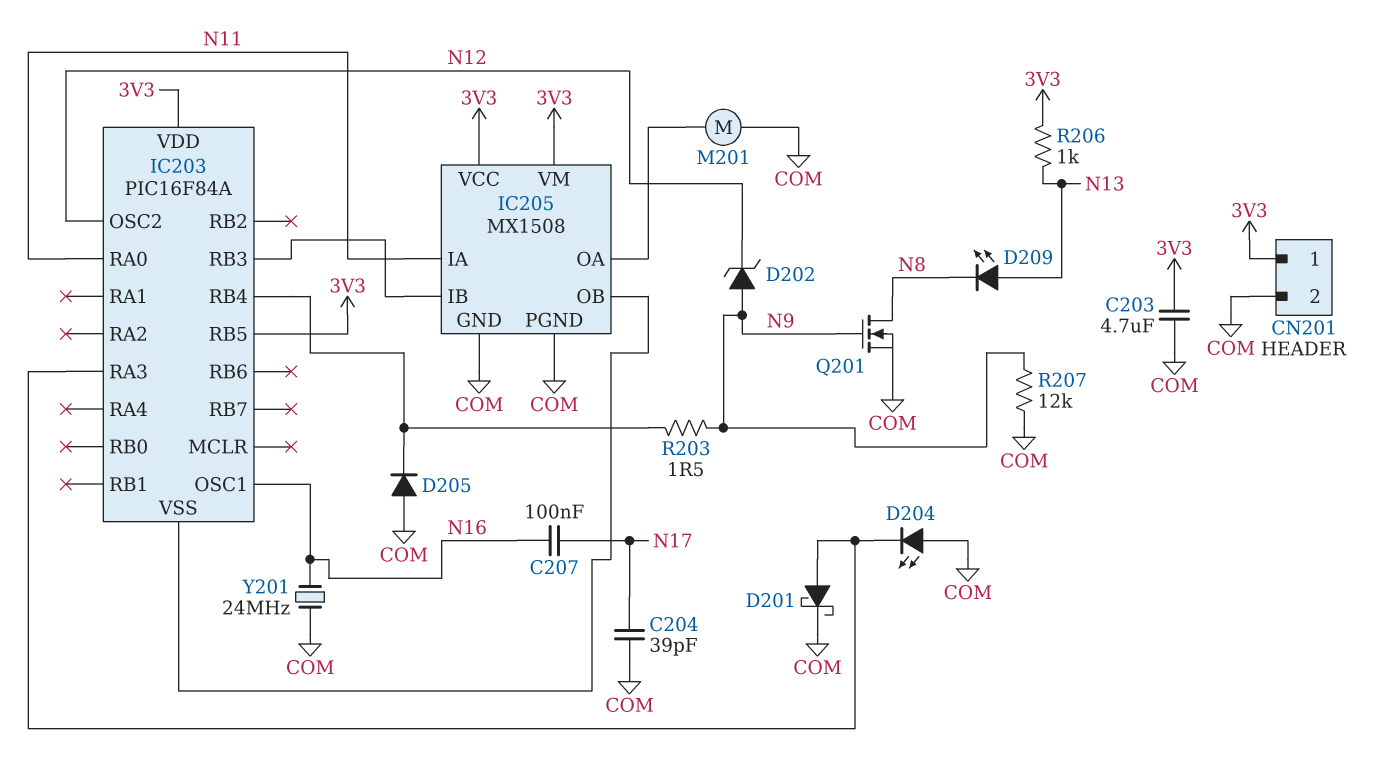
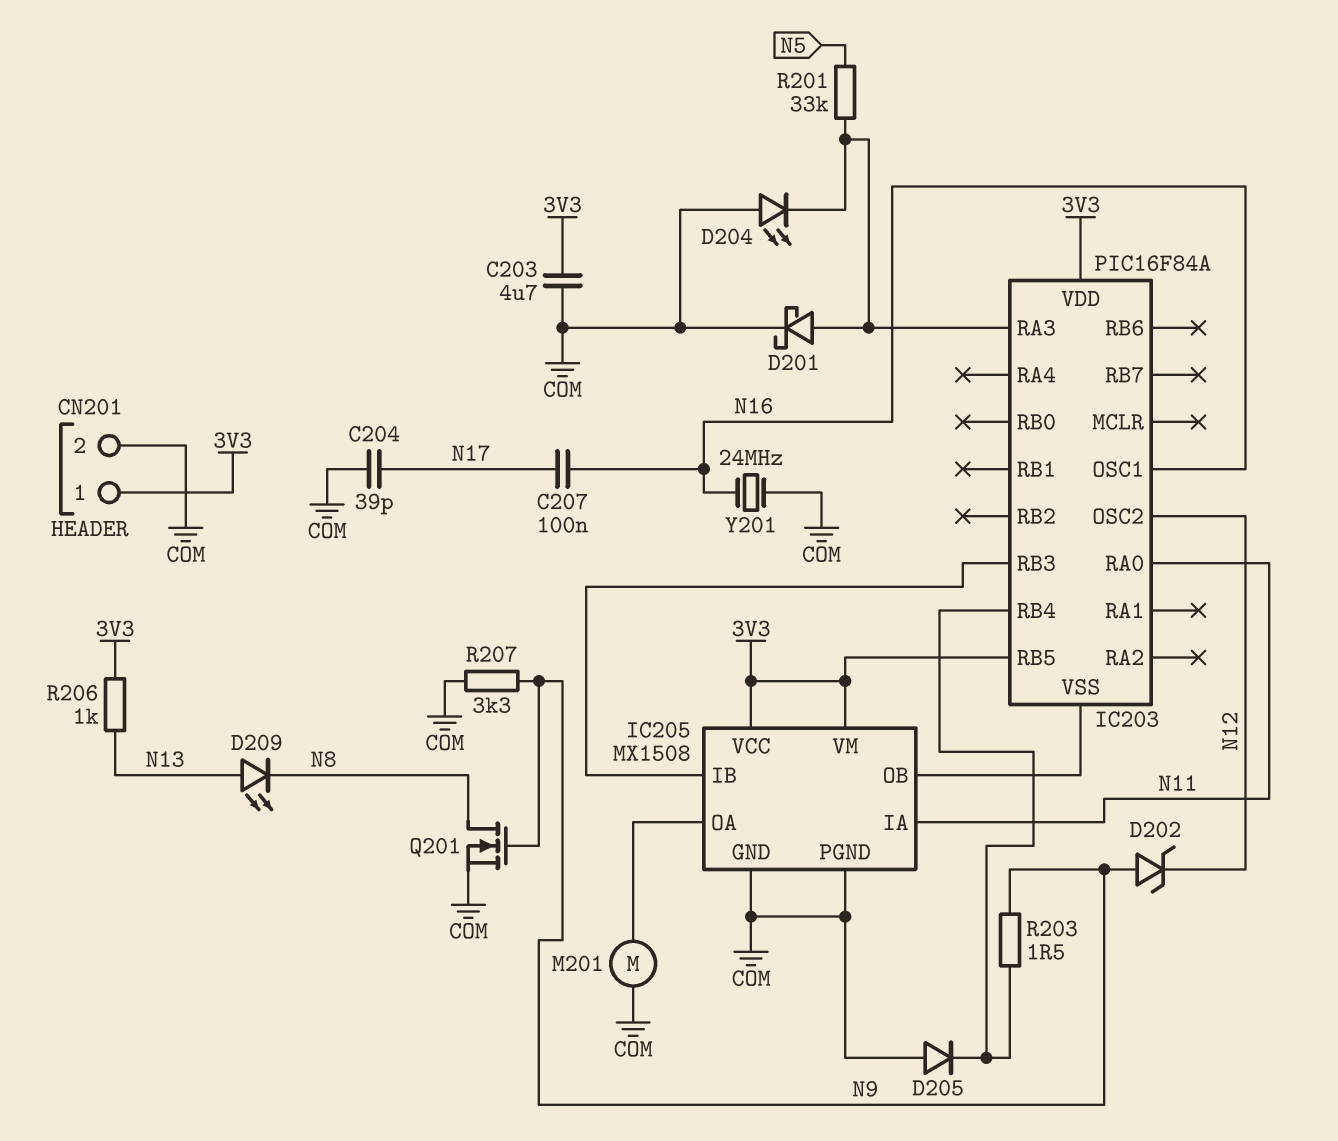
R201: none -> 33k (IC203/RA3, N5)
R207: 12k (COM, N9) -> 3.3k (COM, N9)

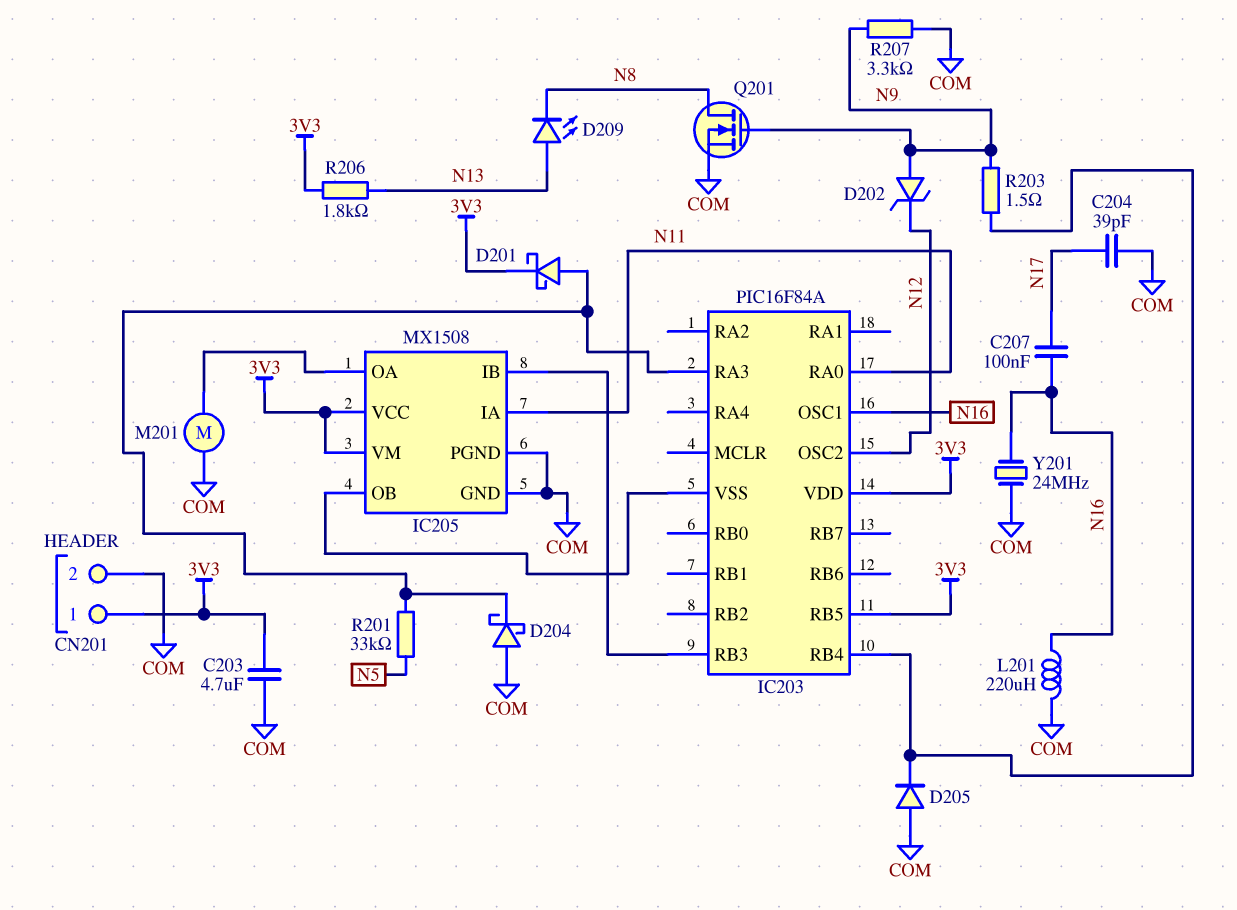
D201: schottky (A IC203/RA3, K COM) -> schottky (A IC203/RA3, K 3V3)
D204: LED (A COM, K IC203/RA3) -> schottky (A COM, K IC203/RA3)
L201: none -> 220uH (COM, N16)
R206: 1k (3V3, N13) -> 1.8k (3V3, N13)

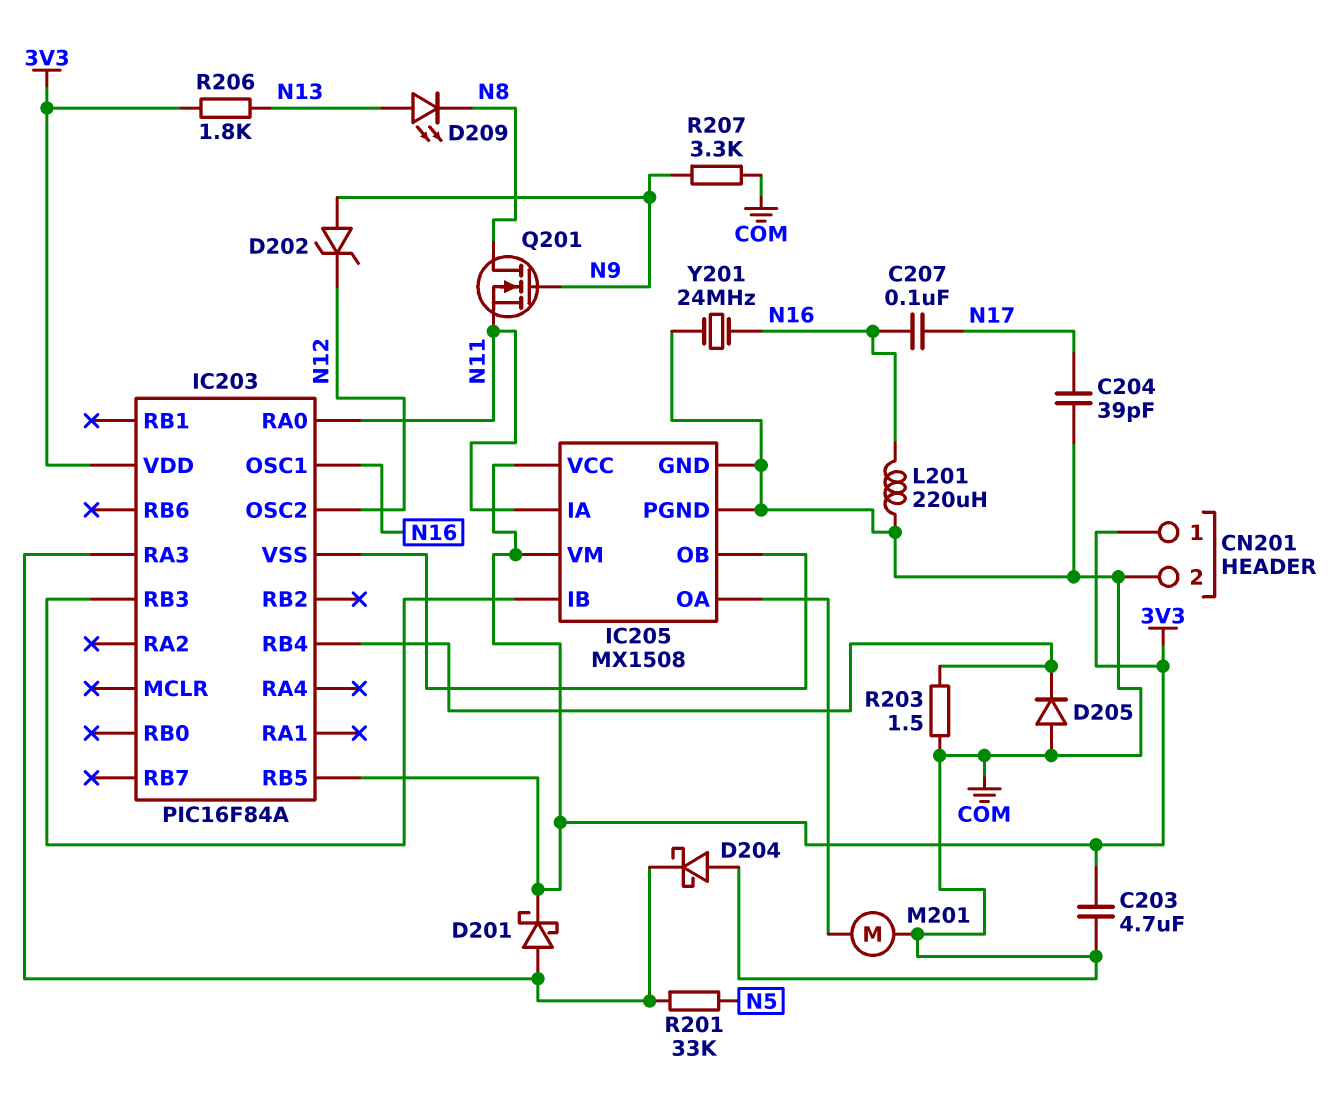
Q201: NMOS (G N9, D N8, S COM) -> NMOS (G N9, D N8, S N11)
R203: 1.5 (IC203/RB4, N9) -> 1.5 (COM, IC203/RB4)

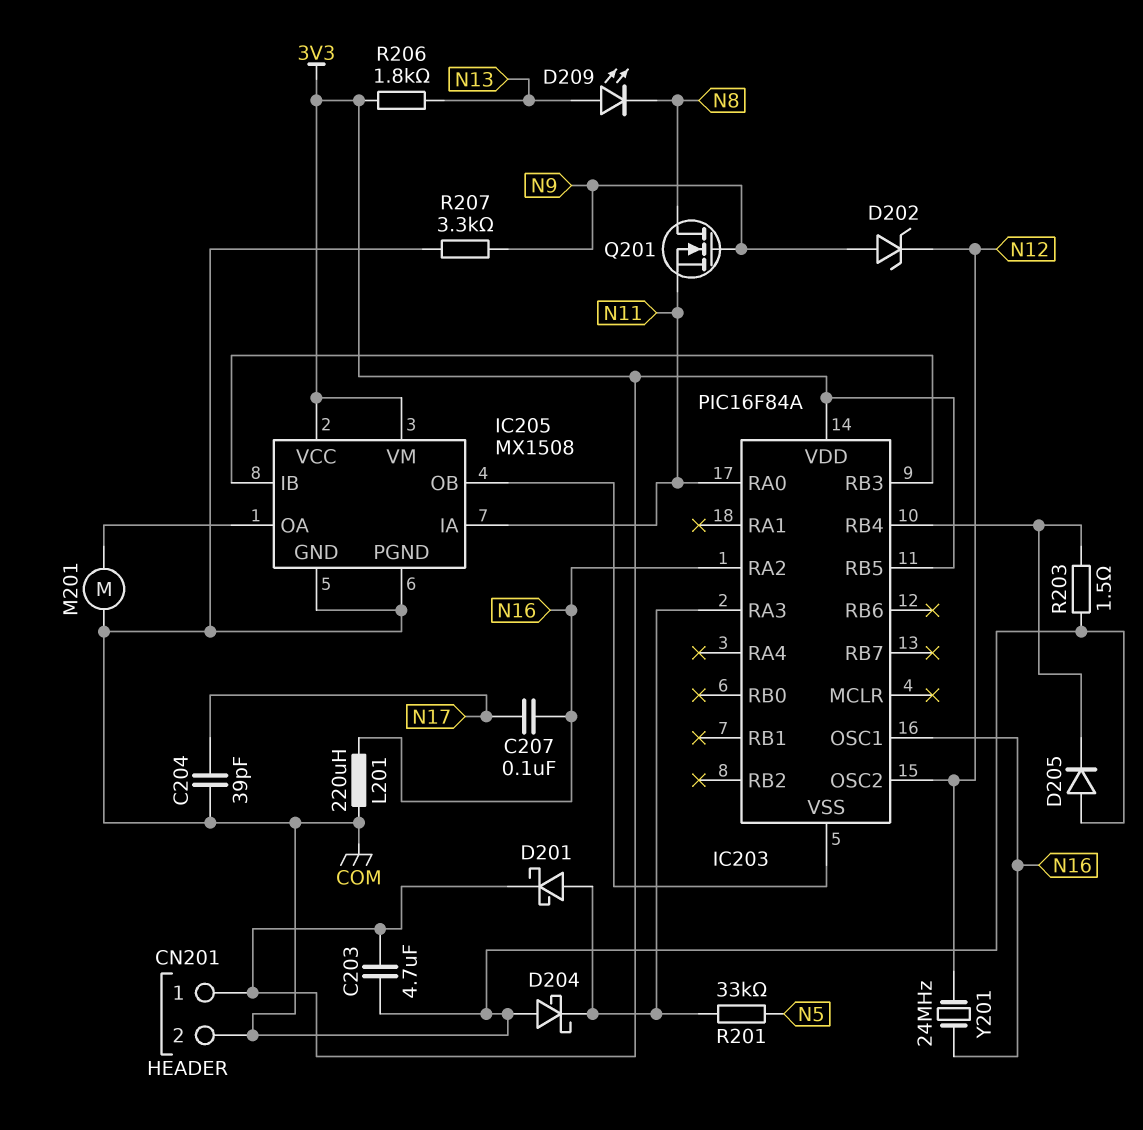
IC203 pin RA2: none -> N16
Y201: 24MHz (COM, N16) -> 24MHz (N12, N16)

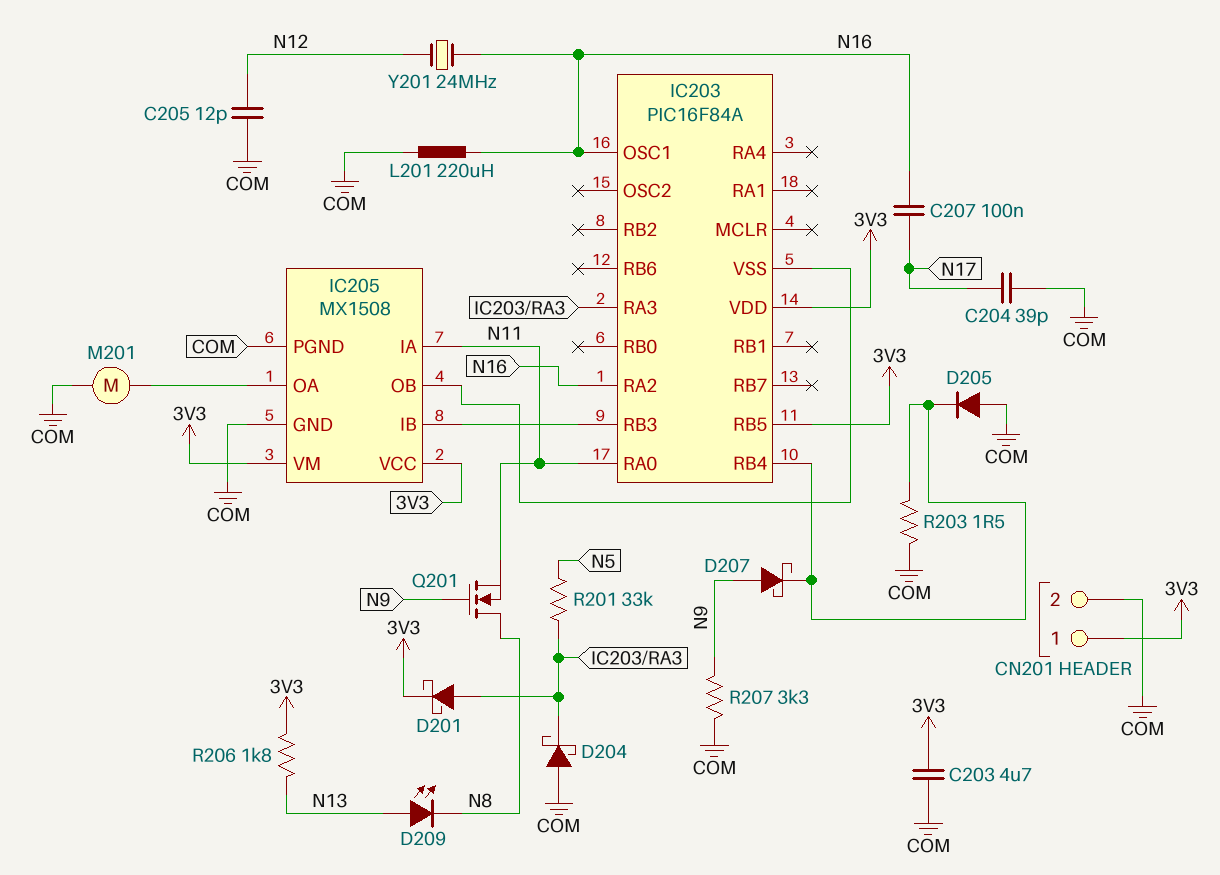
C205: none -> 12pF (COM, N12)
D202: zener (A N9, K N12) -> none
D207: none -> schottky (A N9, K IC203/RB4)
IC203 pin OSC2: N12 -> none

